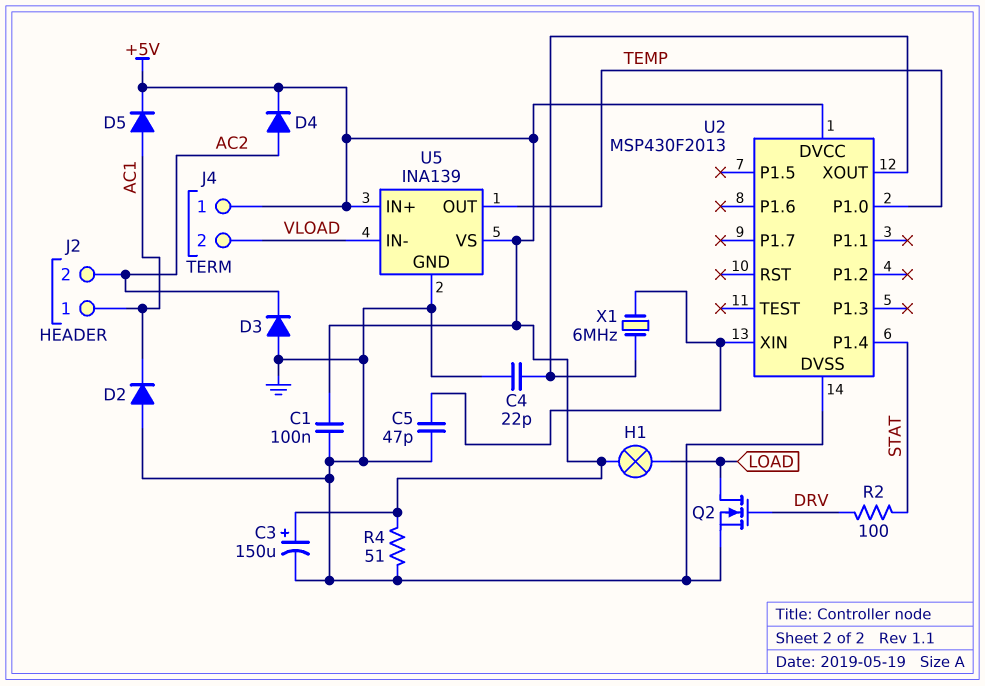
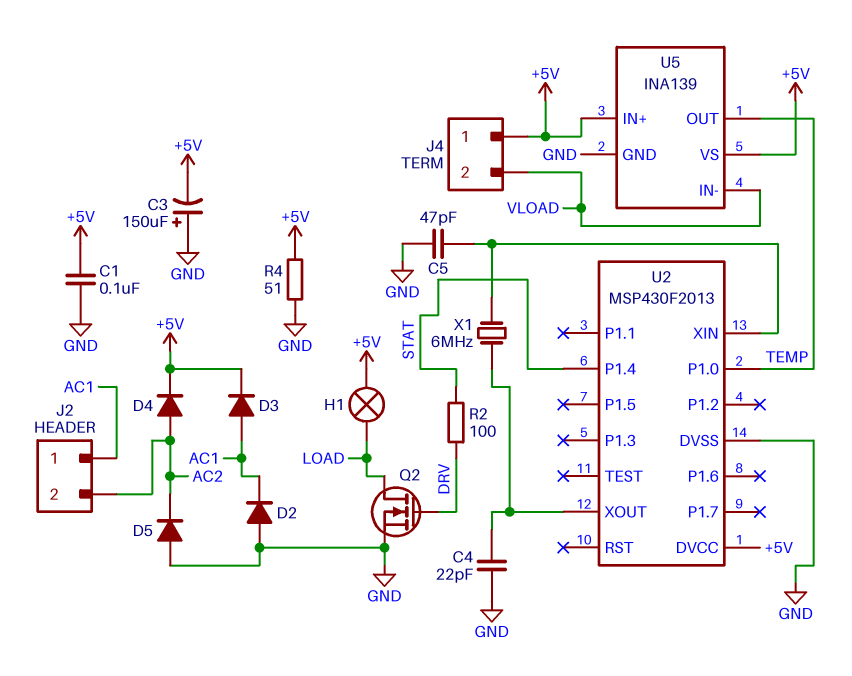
C3: 150uF (plus +5V, minus GND) -> 150uF (plus GND, minus +5V)
D3: diode (A GND, K AC2) -> diode (A AC1, K +5V)
D5: diode (A AC1, K +5V) -> diode (A GND, K AC2)

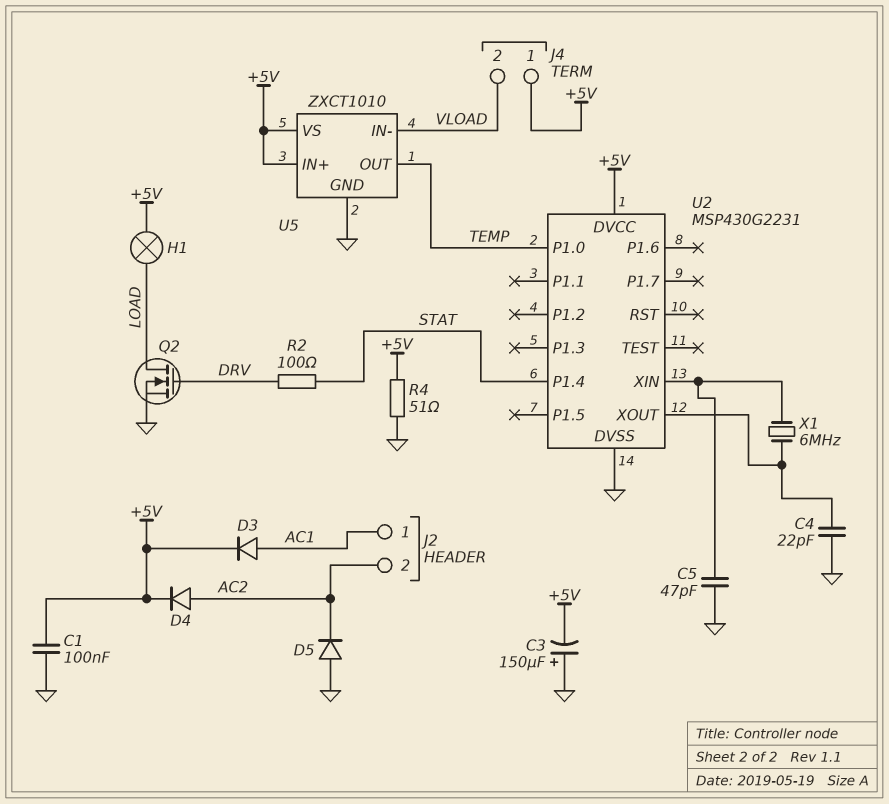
D2: diode (A GND, K AC1) -> none
U2: MSP430F2013 -> MSP430G2231
U5: INA139 -> ZXCT1010

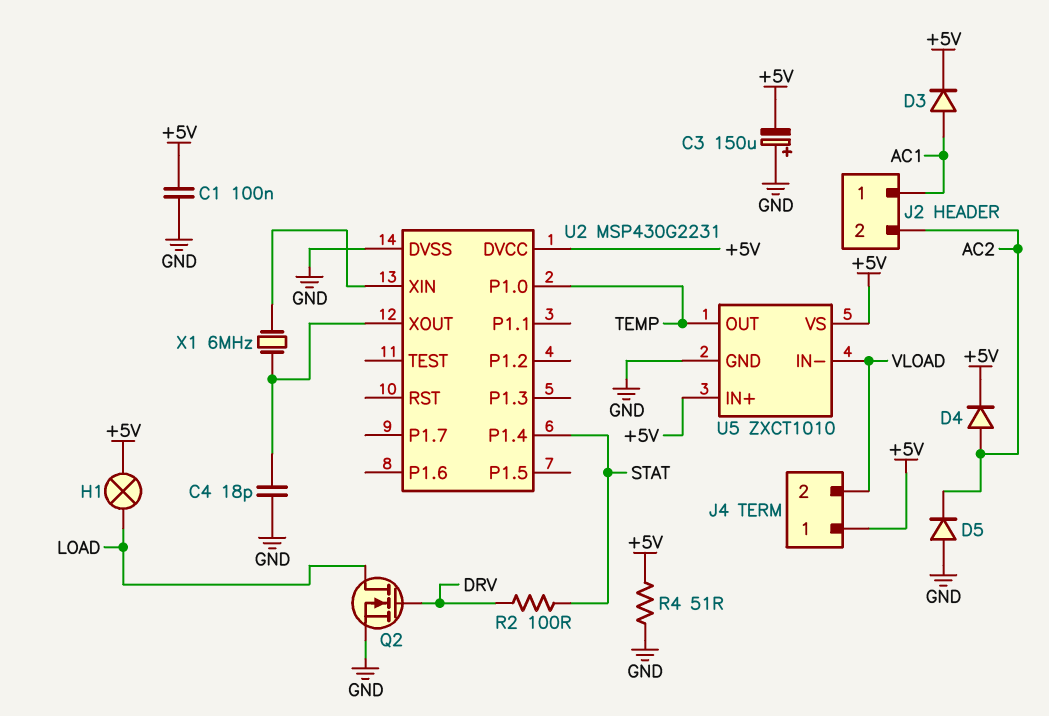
C4: 22pF (GND, U2/XOUT) -> 18pF (GND, U2/XOUT)
C5: 47pF (GND, U2/XIN) -> none

